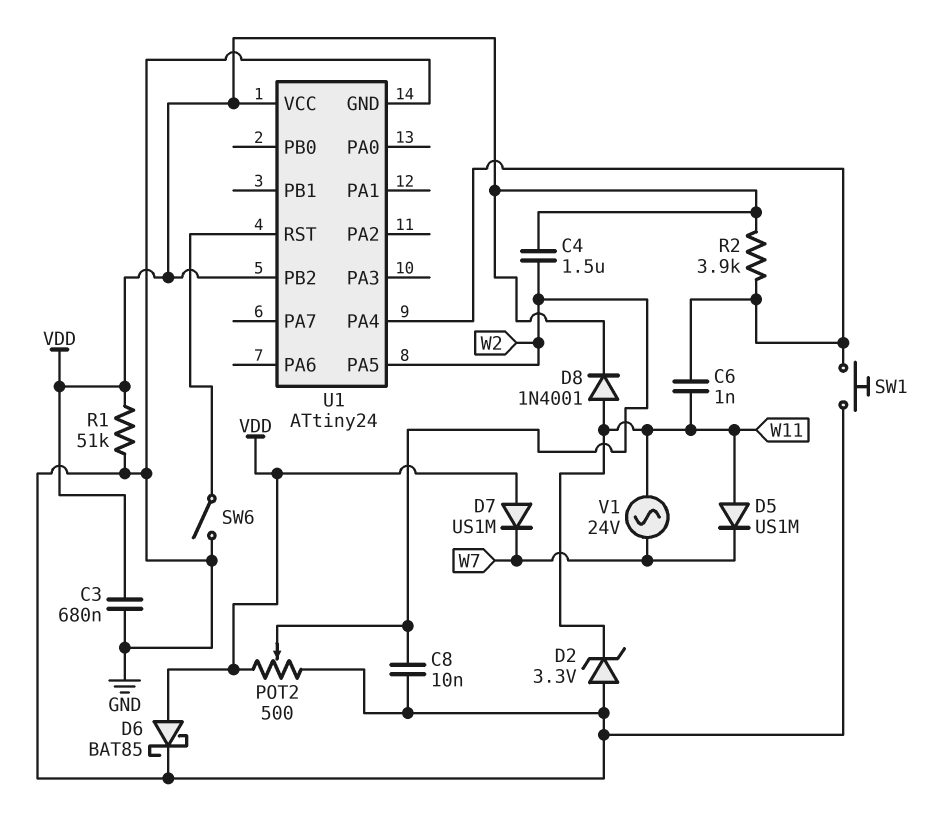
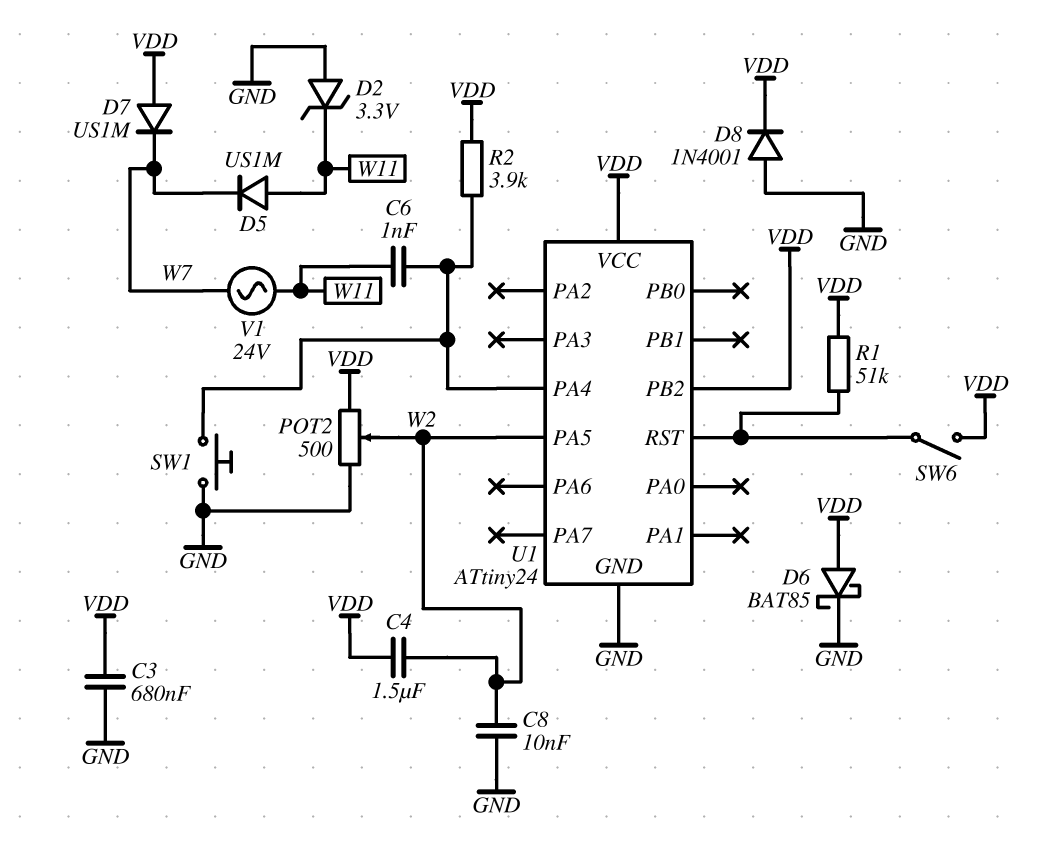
D8: diode 1N4001 (A W11, K VDD) -> diode 1N4001 (A GND, K VDD)
R1: 51k (GND, VDD) -> 51k (U1/RST, VDD)
SW6: switch (GND, U1/RST) -> switch (U1/RST, VDD)

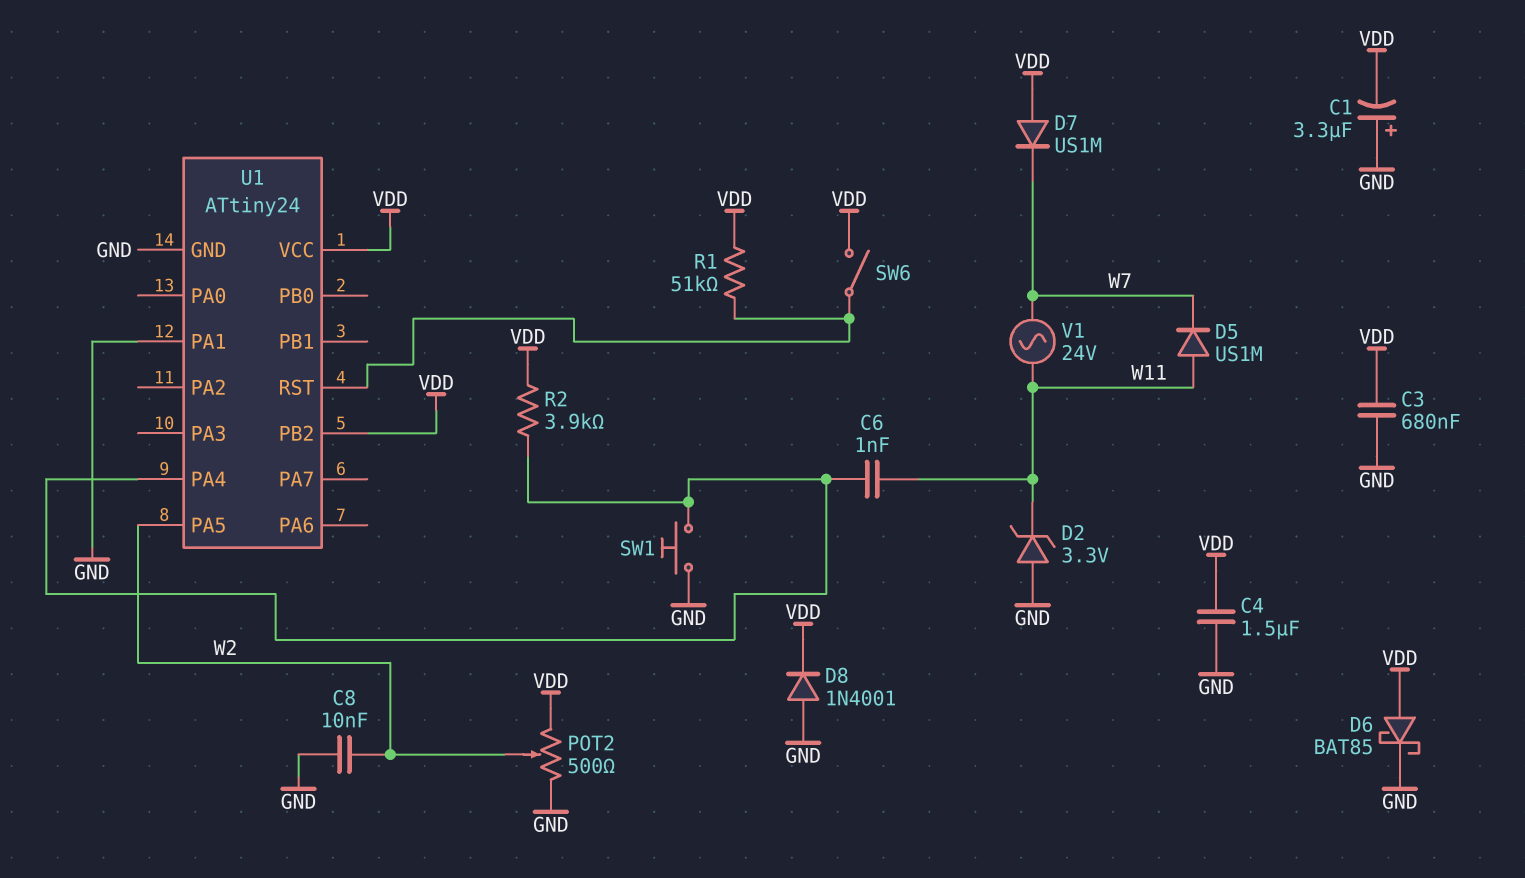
C1: none -> 3.3uF (plus GND, minus VDD)
C4: 1.5uF (VDD, W2) -> 1.5uF (GND, VDD)
U1 pin PA1: none -> GND

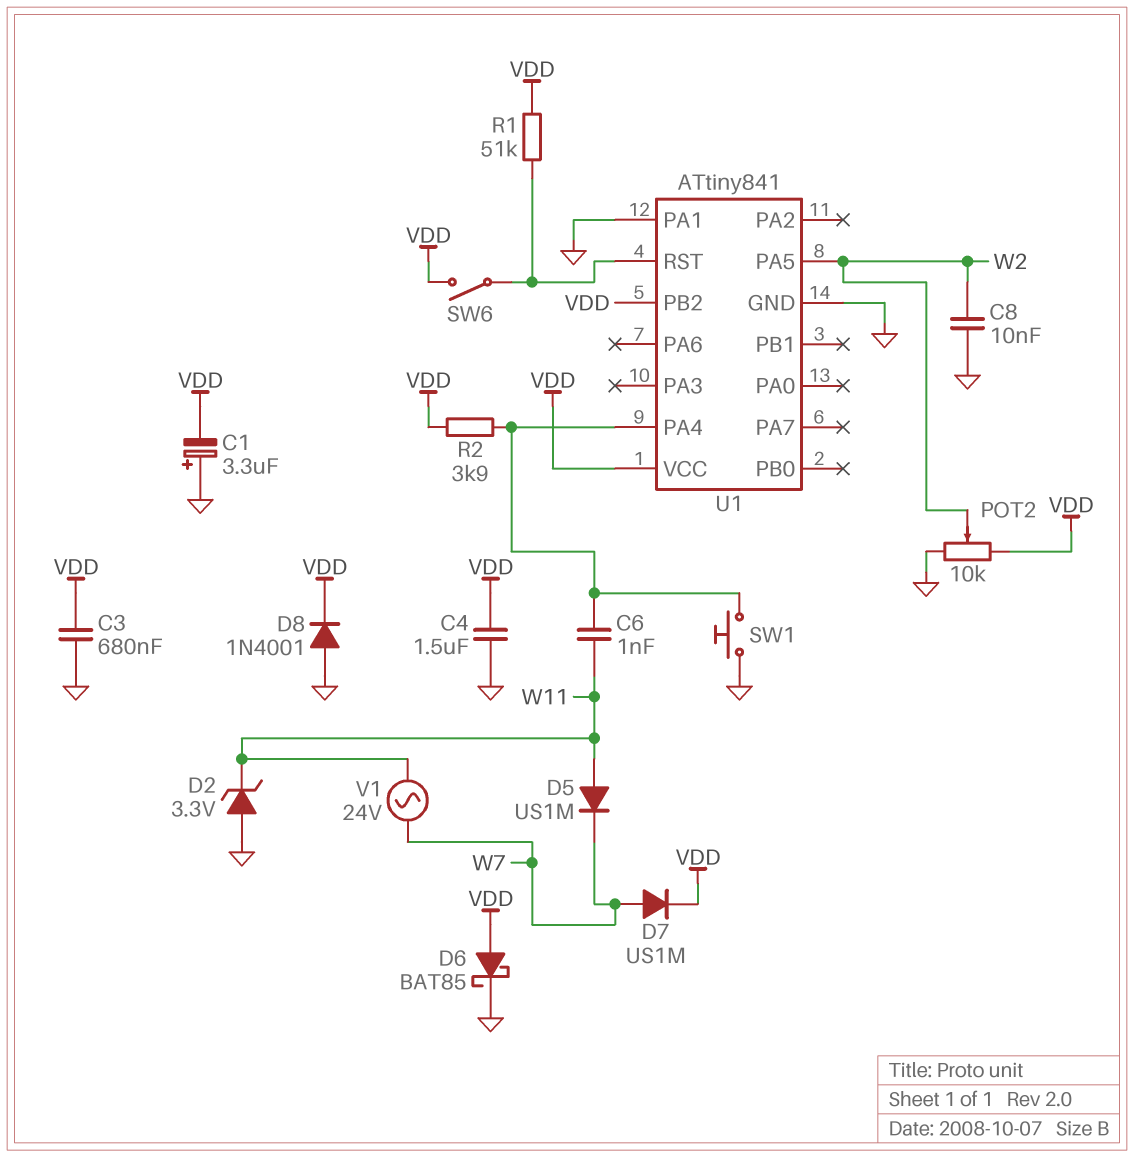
D7: diode US1M (A VDD, K W7) -> diode US1M (A W7, K VDD)
POT2: 500 (GND, VDD, wiper W2) -> 10k (GND, VDD, wiper W2)
U1: ATtiny24 -> ATtiny841

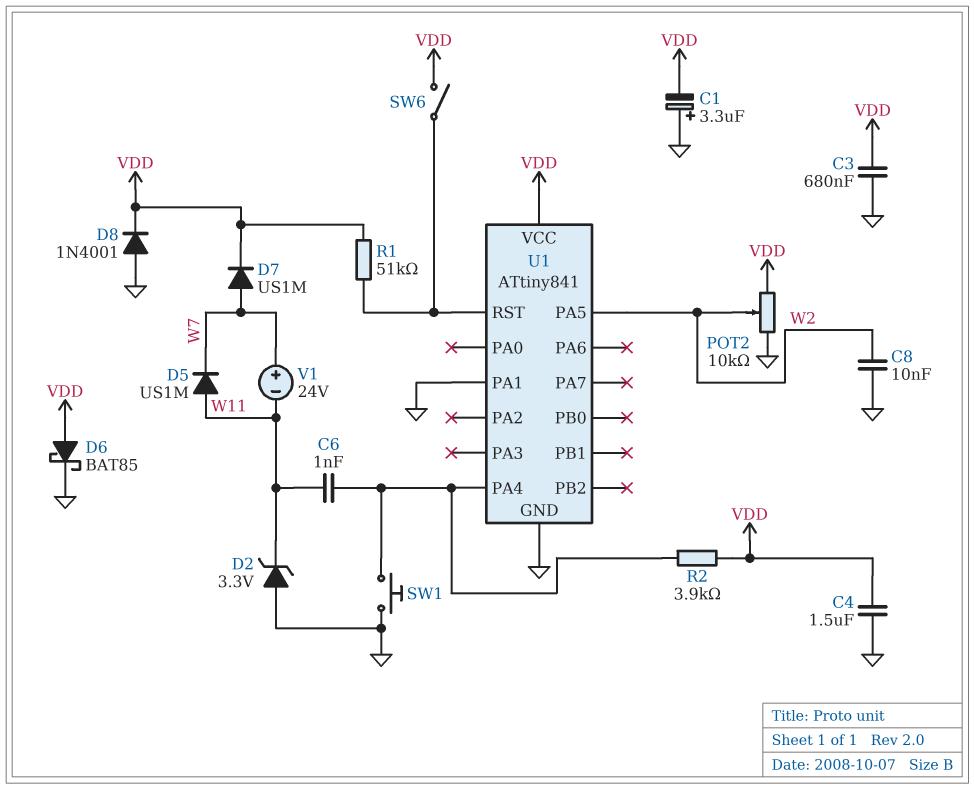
U1 pin PB2: VDD -> none
V1: AC 24V (W7, W11) -> 24V (plus W7, minus W11)

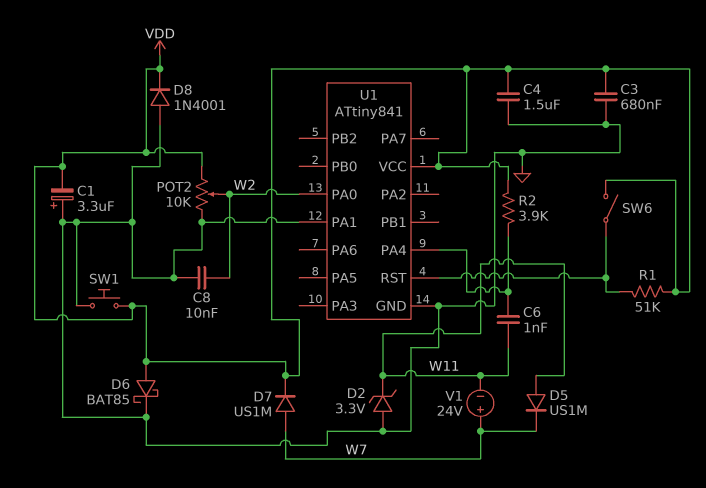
SW1: button (GND, U1/PA4) -> button (GND, VDD)
U1 pin PA0: none -> W2
U1 pin PA5: W2 -> none

